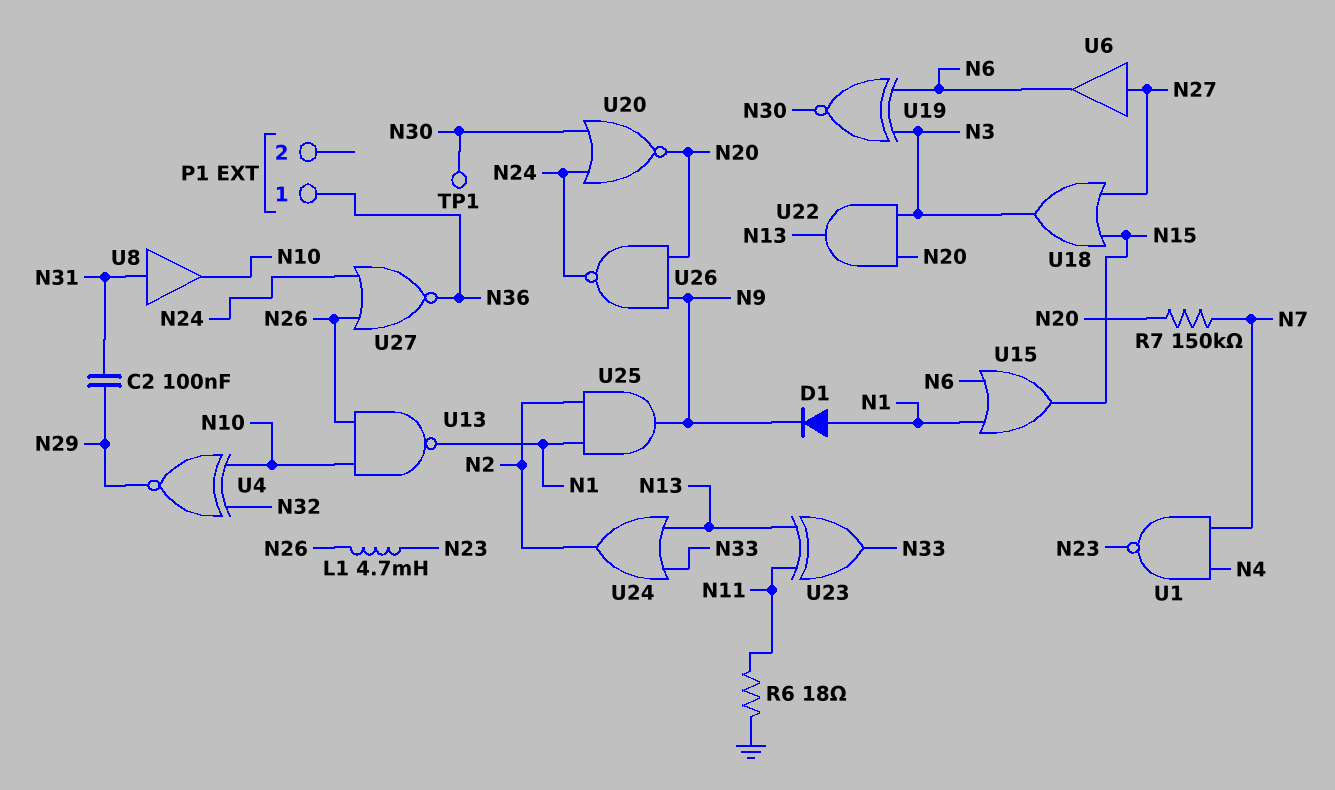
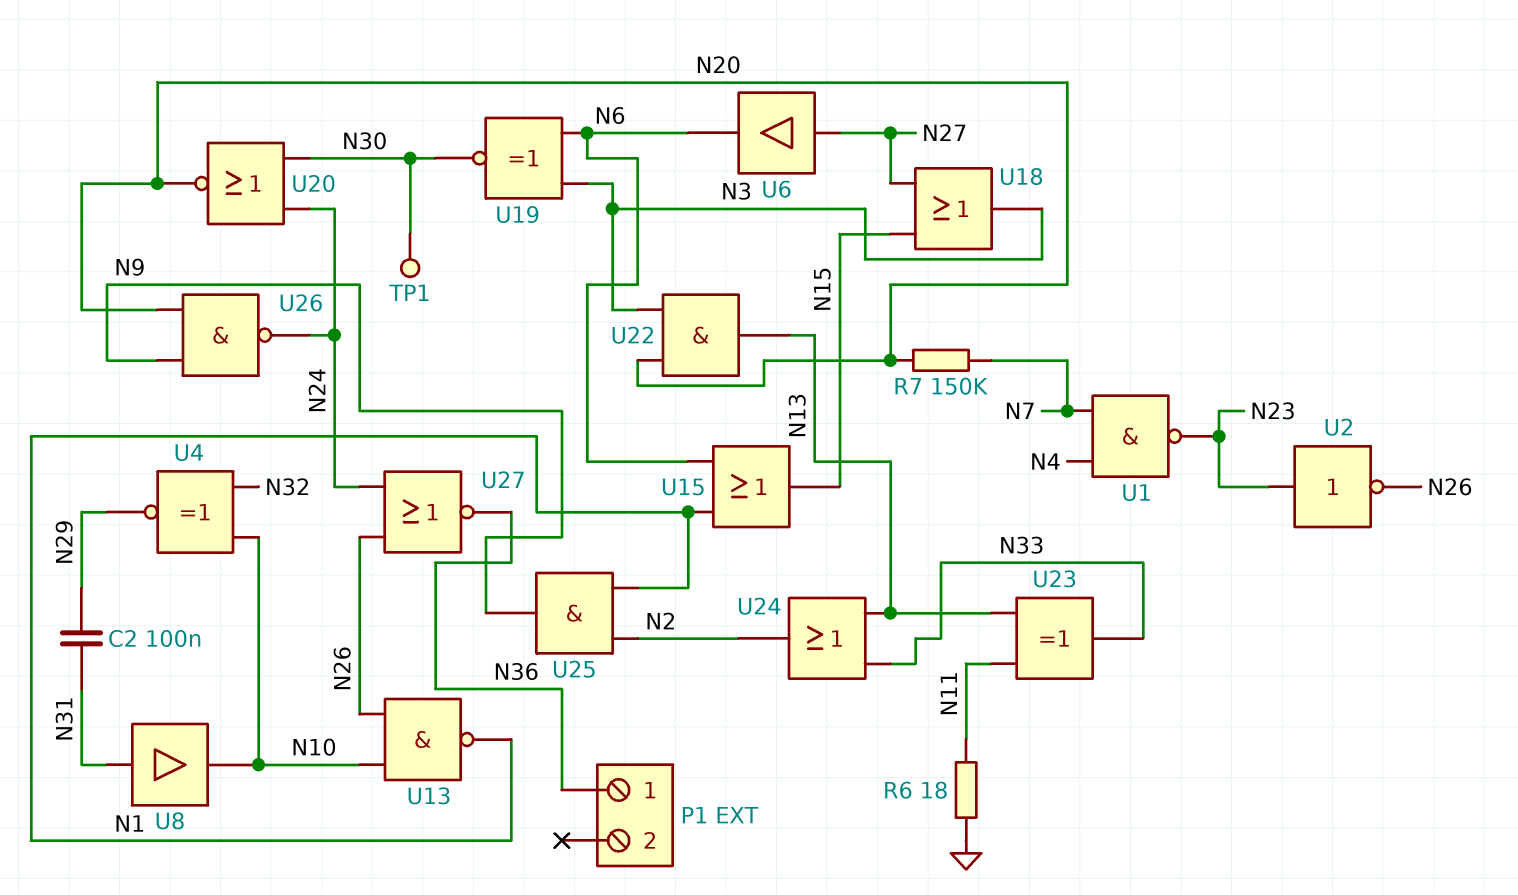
D1: diode (A N1, K N9) -> none
L1: 4.7mH (N23, N26) -> none
U2: none -> NOT (in N23, out N26)

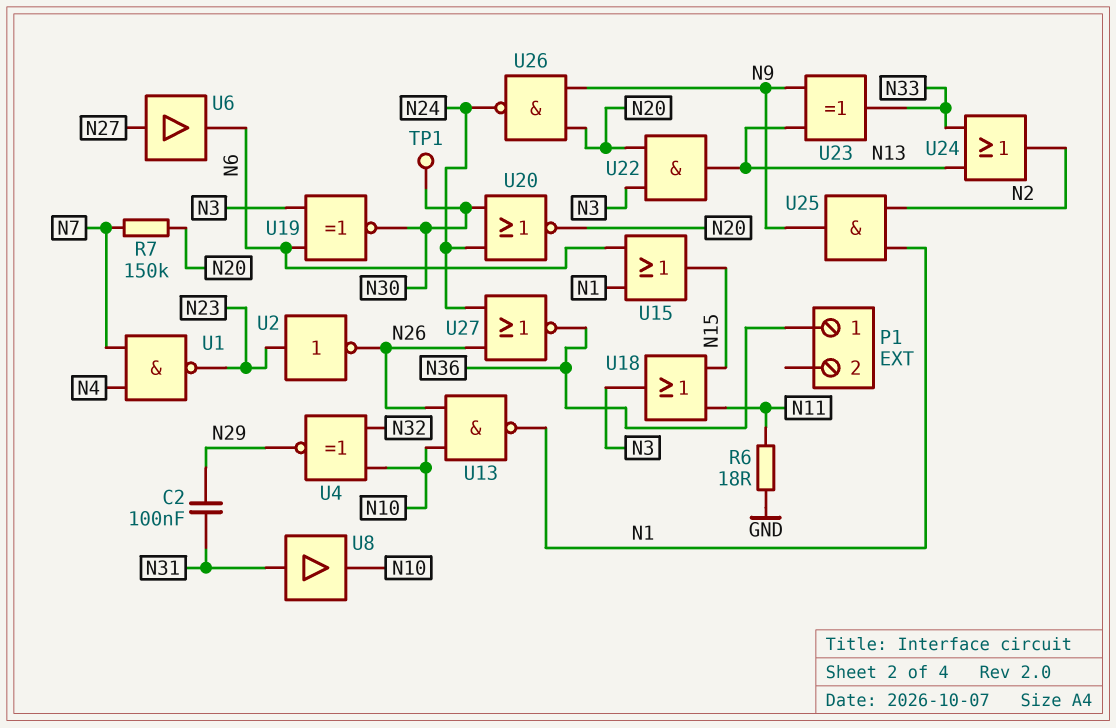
U18: OR (in N15, in N27, out N3) -> OR (in N11, in N15, out N3)
U23: XOR (in N11, in N13, out N33) -> XOR (in N9, in N13, out N33)

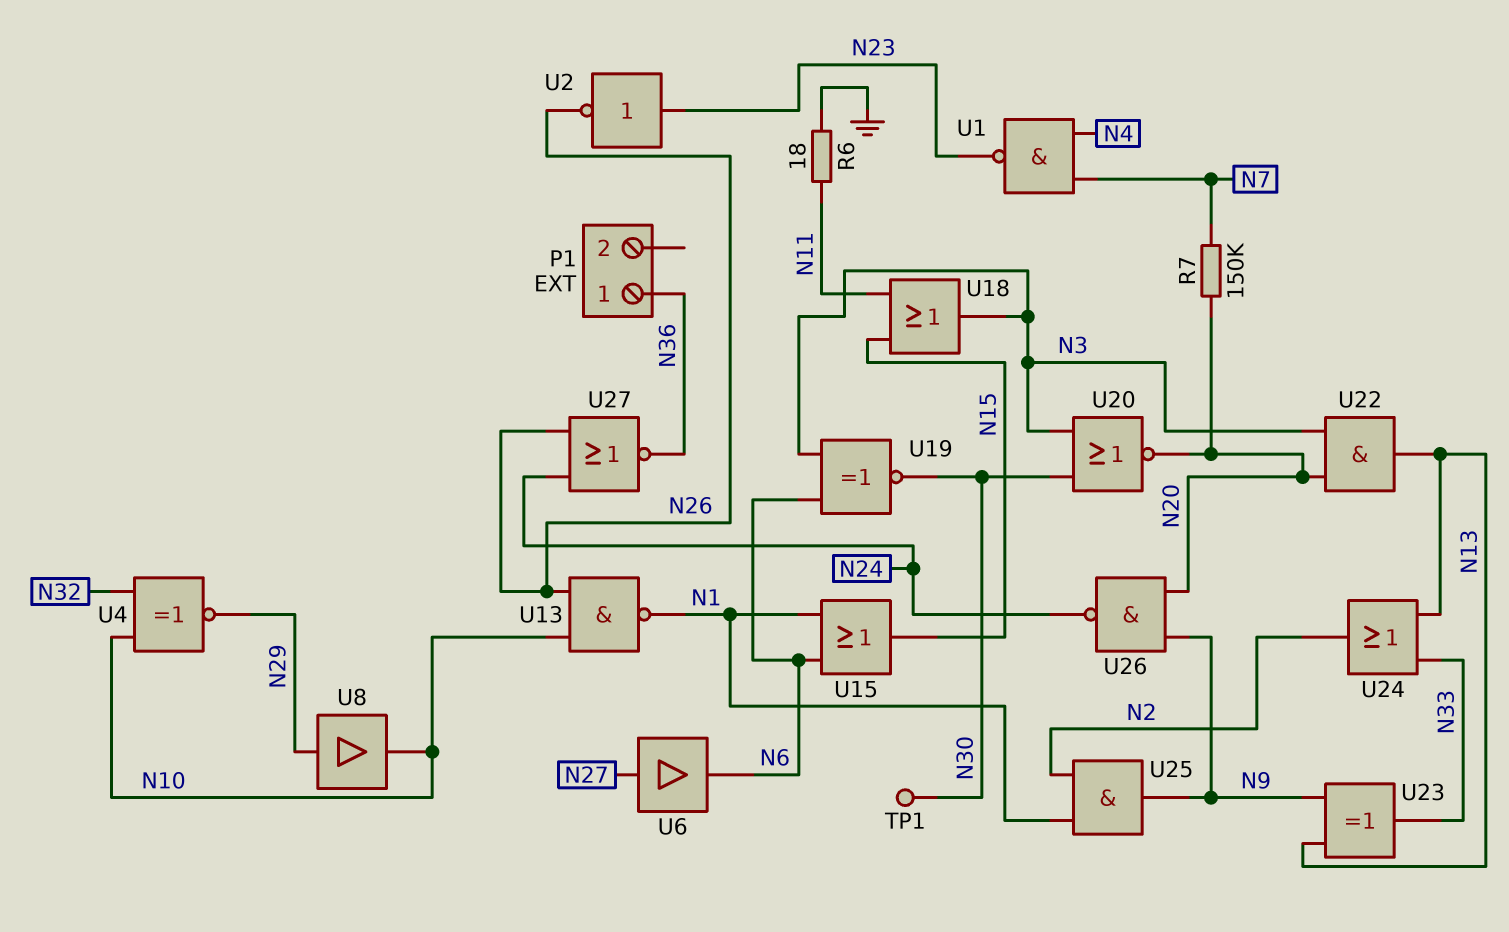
C2: 100nF (N29, N31) -> none
U8: buffer (in N31, out N10) -> buffer (in N29, out N10)
U20: NOR (in N24, in N30, out N20) -> NOR (in N3, in N30, out N20)

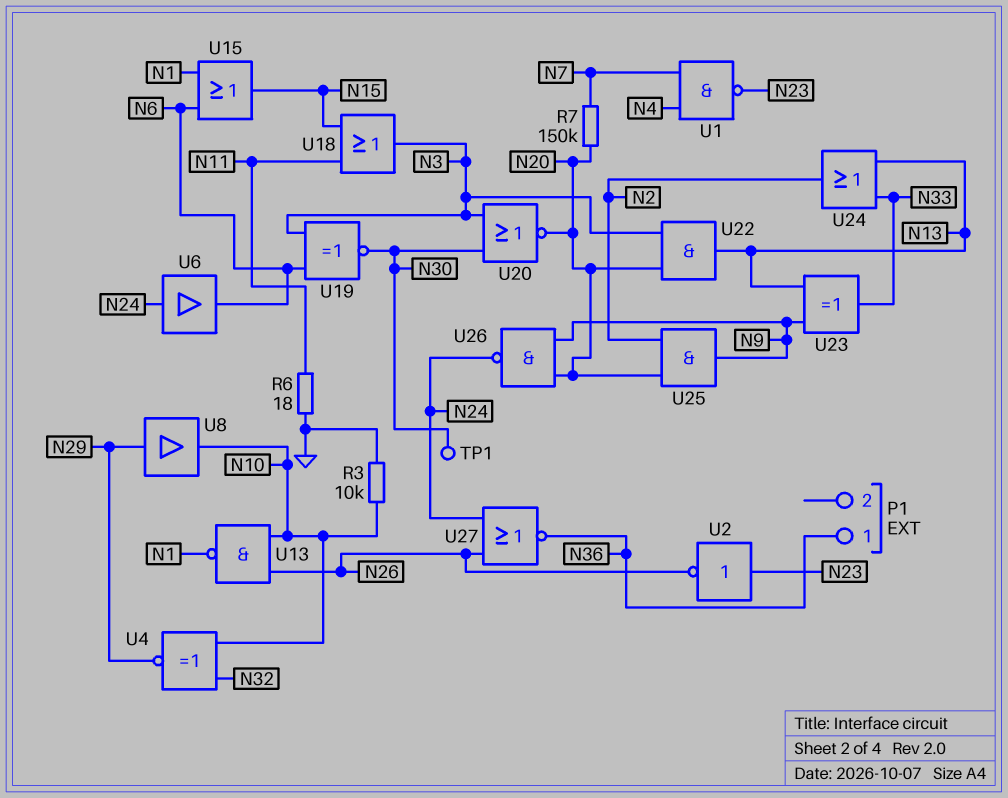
R3: none -> 10k (GND, N10)
U6: buffer (in N27, out N6) -> buffer (in N24, out N6)
U25: AND (in N1, in N2, out N9) -> AND (in N2, in N20, out N9)

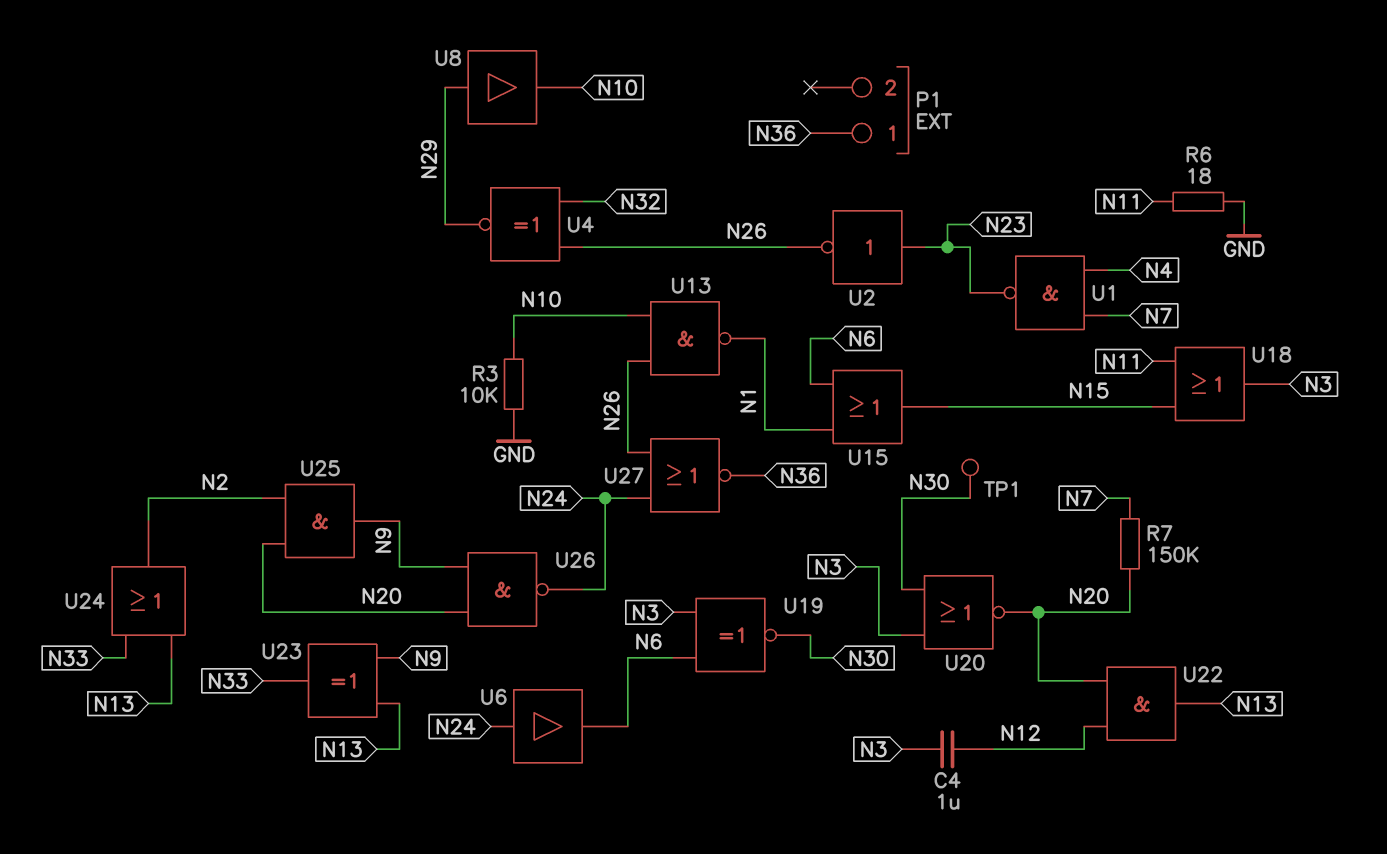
C4: none -> 1uF (N3, N12)
U4: XNOR (in N10, in N32, out N29) -> XNOR (in N26, in N32, out N29)
U22: AND (in N3, in N20, out N13) -> AND (in N12, in N20, out N13)

